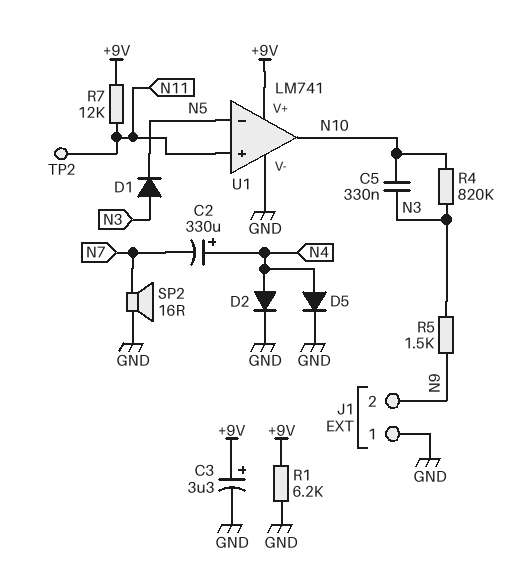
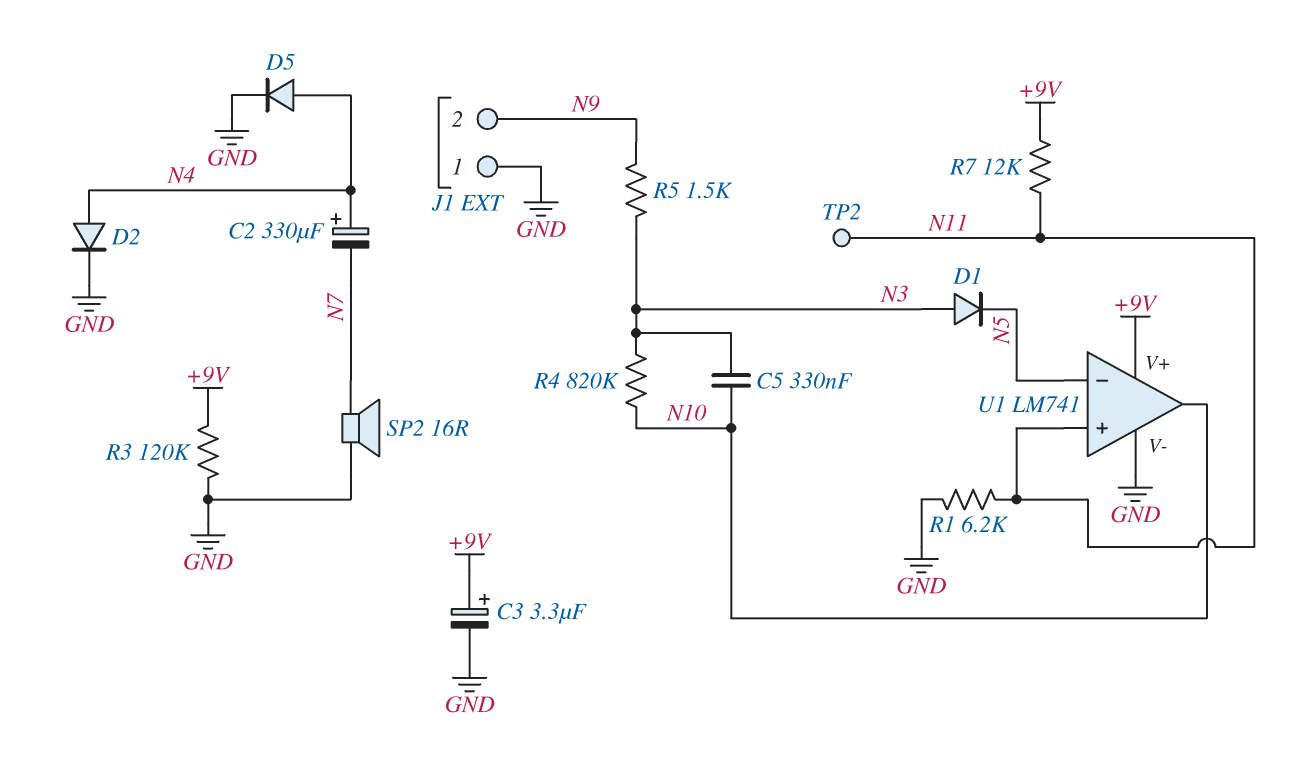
R1: 6.2k (+9V, GND) -> 6.2k (GND, N11)
R3: none -> 120k (+9V, GND)

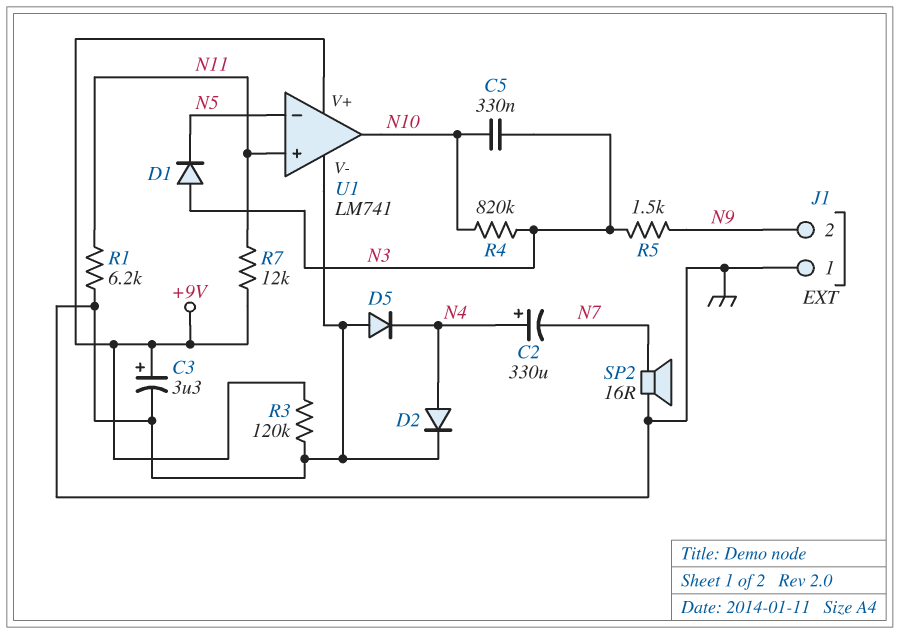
D5: diode (A N4, K GND) -> diode (A GND, K N4)
TP2: test point (N11) -> none

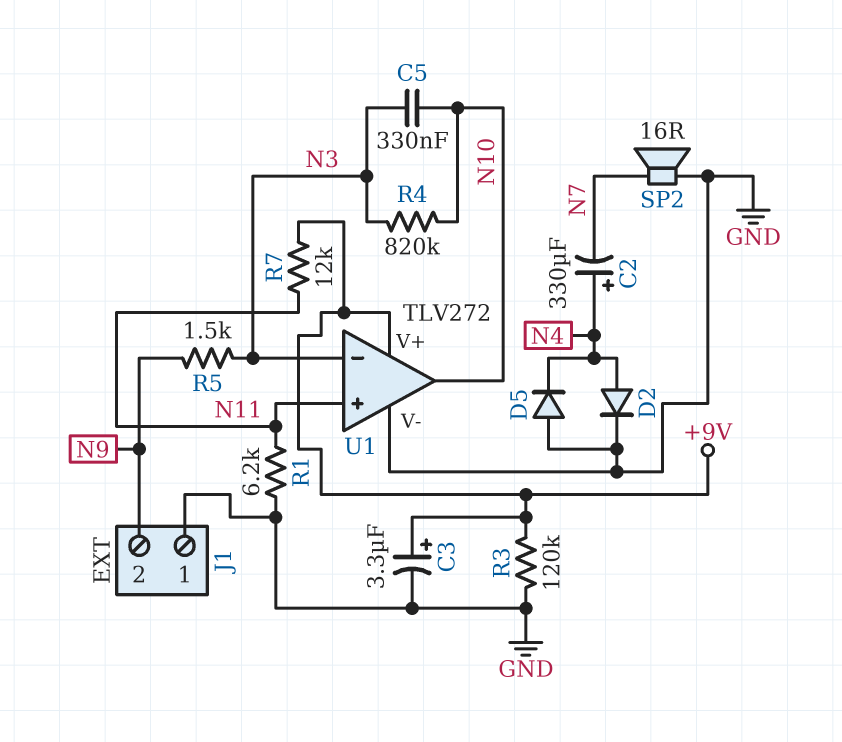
D1: diode (A N3, K N5) -> none
U1: LM741 -> TLV272
U1 pin in-: N5 -> N3

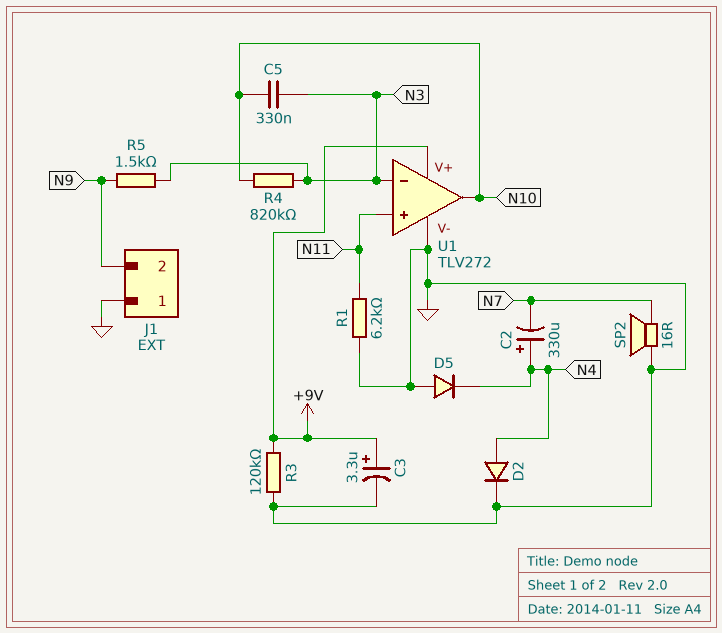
R7: 12k (+9V, N11) -> none

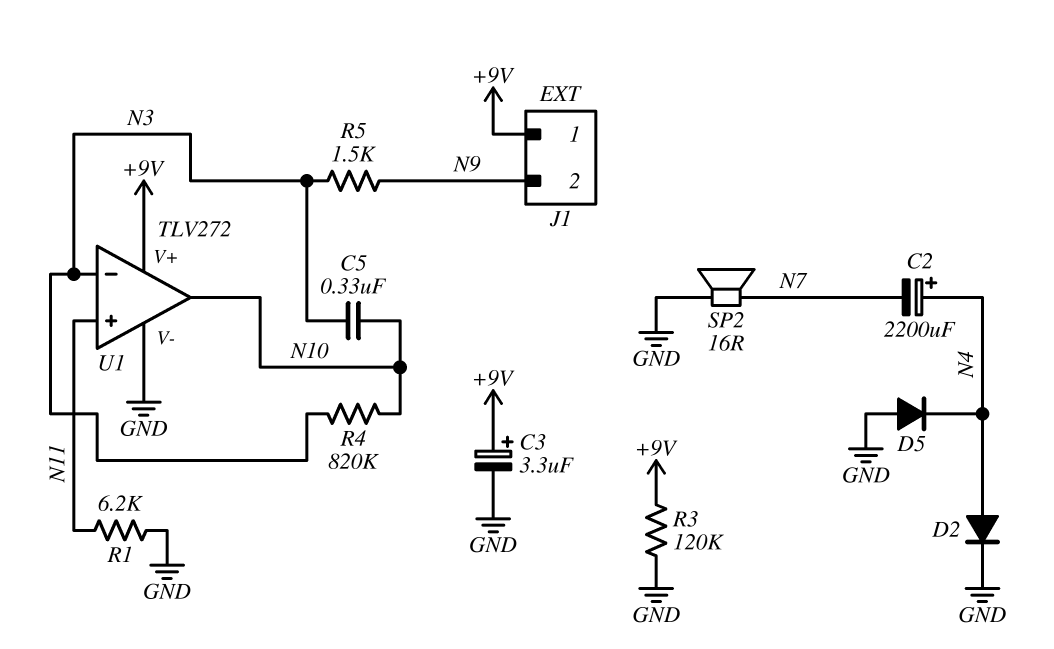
C2: 330uF (plus N4, minus N7) -> 2200uF (plus N4, minus N7)
J1 pin 1: GND -> +9V

